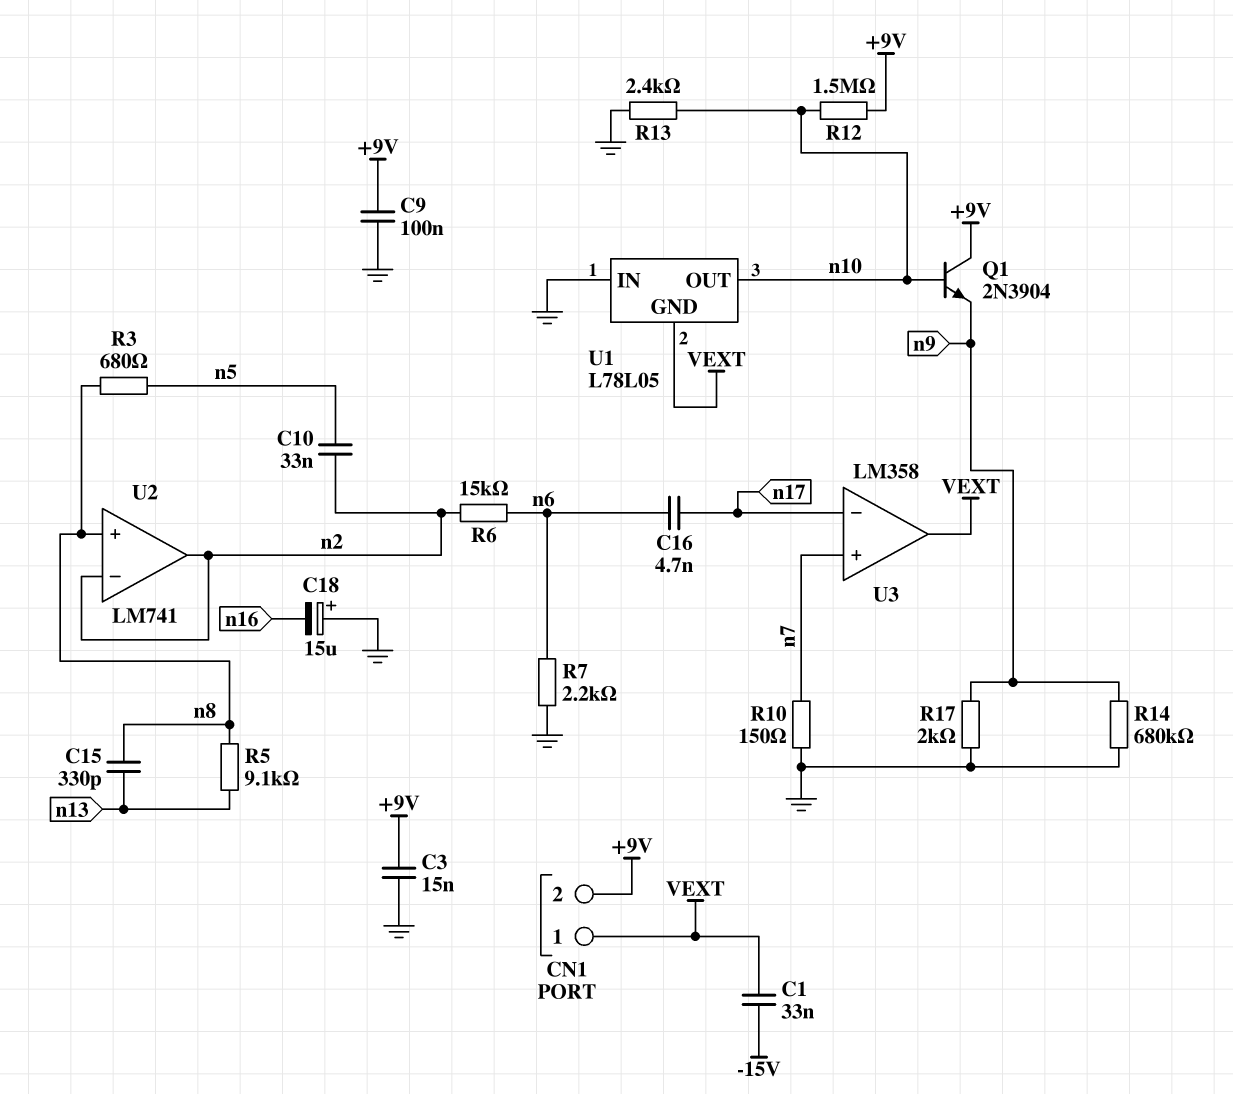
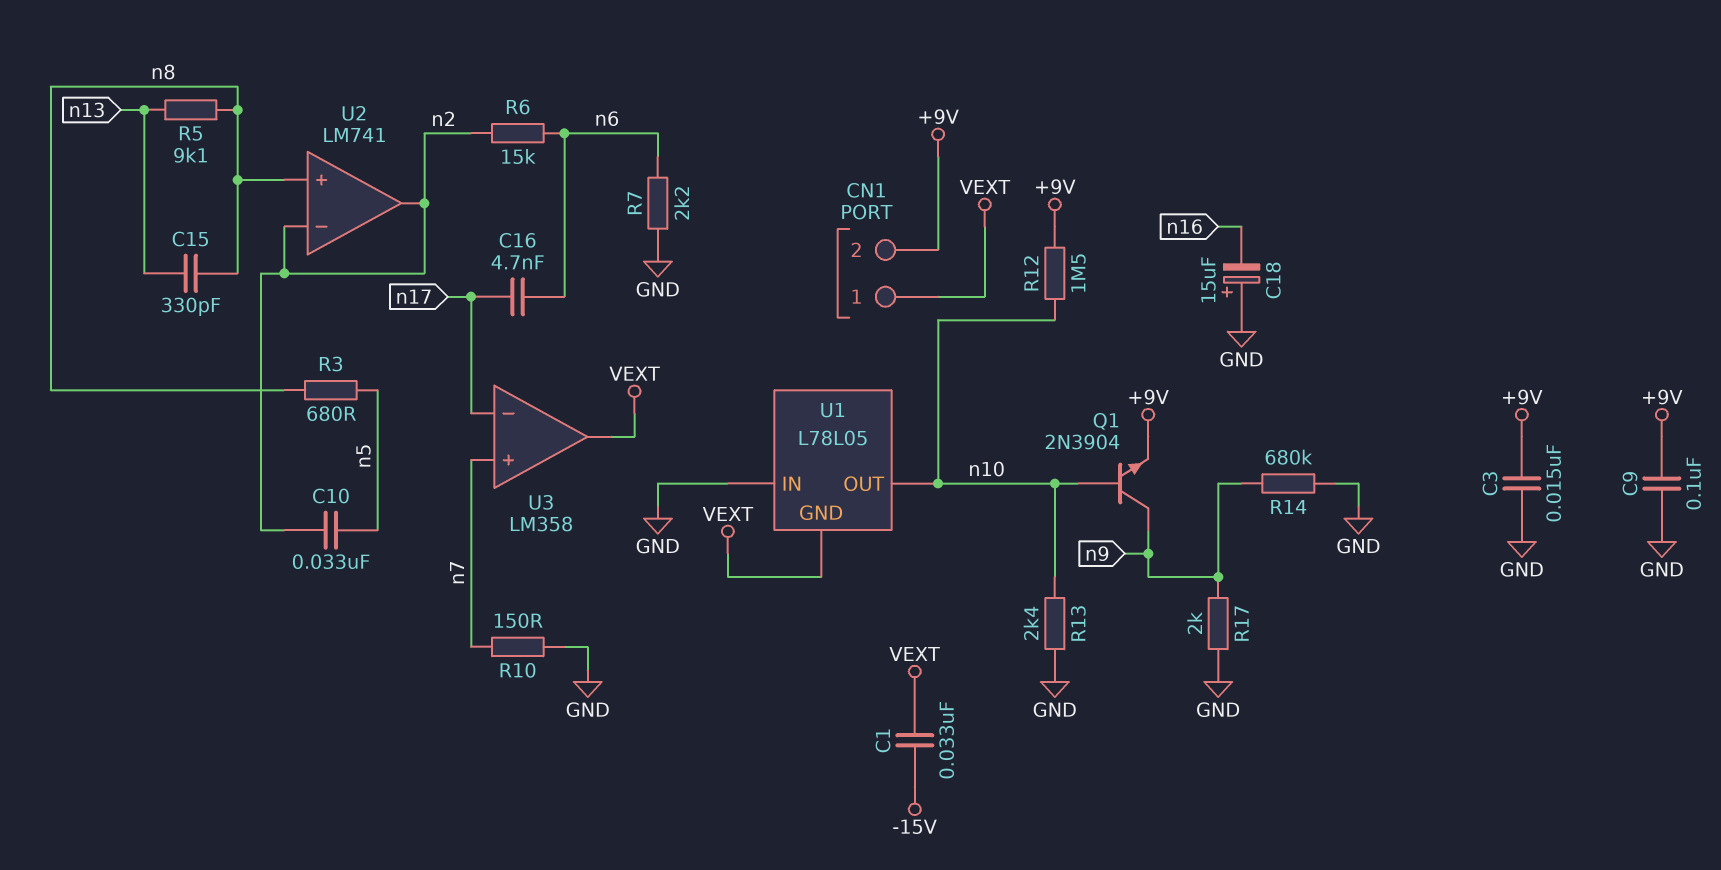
Q1: NPN 2N3904 (B n10, C +9V, E n9) -> NPN 2N3904 (B n10, C n9, E +9V)

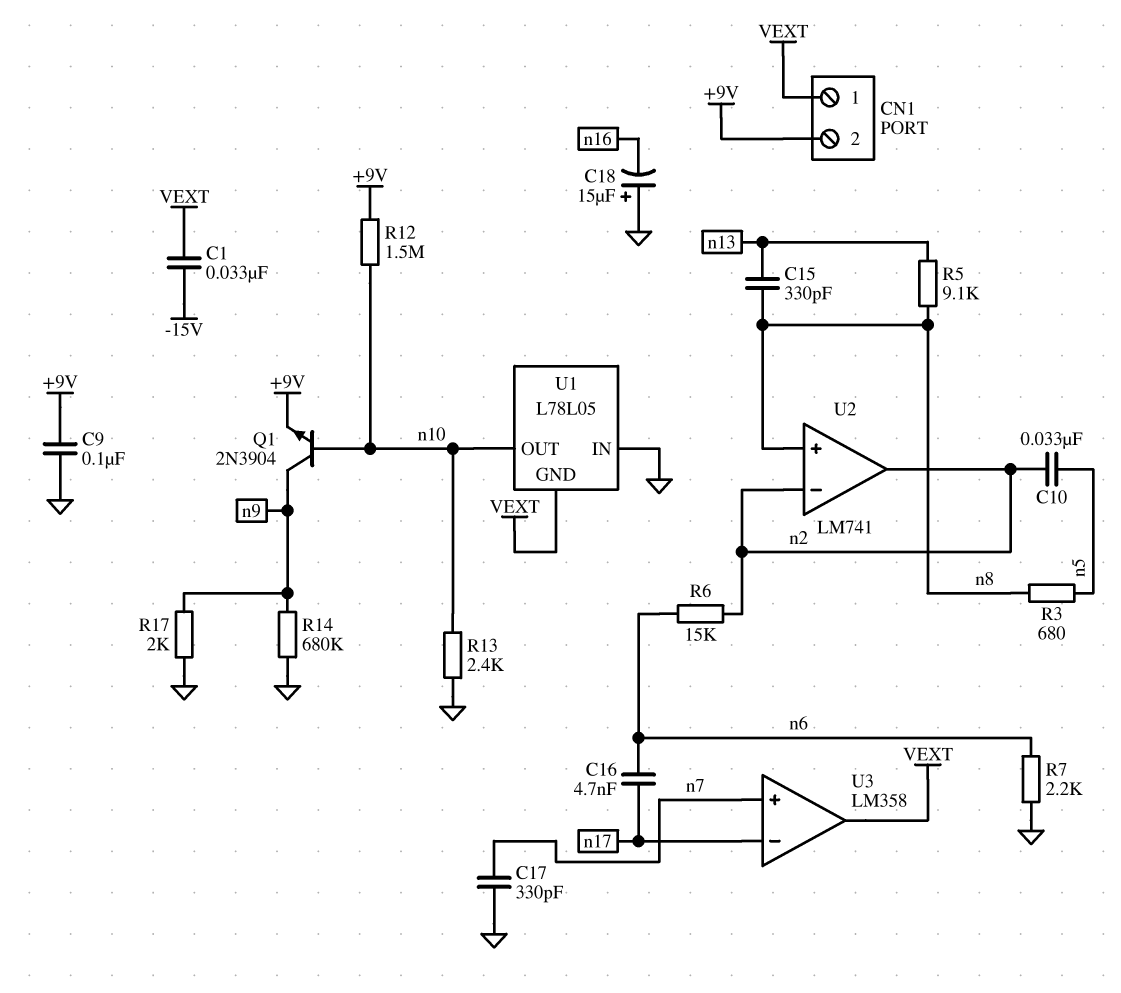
C3: 15nF (+9V, GND) -> none
C17: none -> 330pF (GND, n7)
R10: 150 (GND, n7) -> none

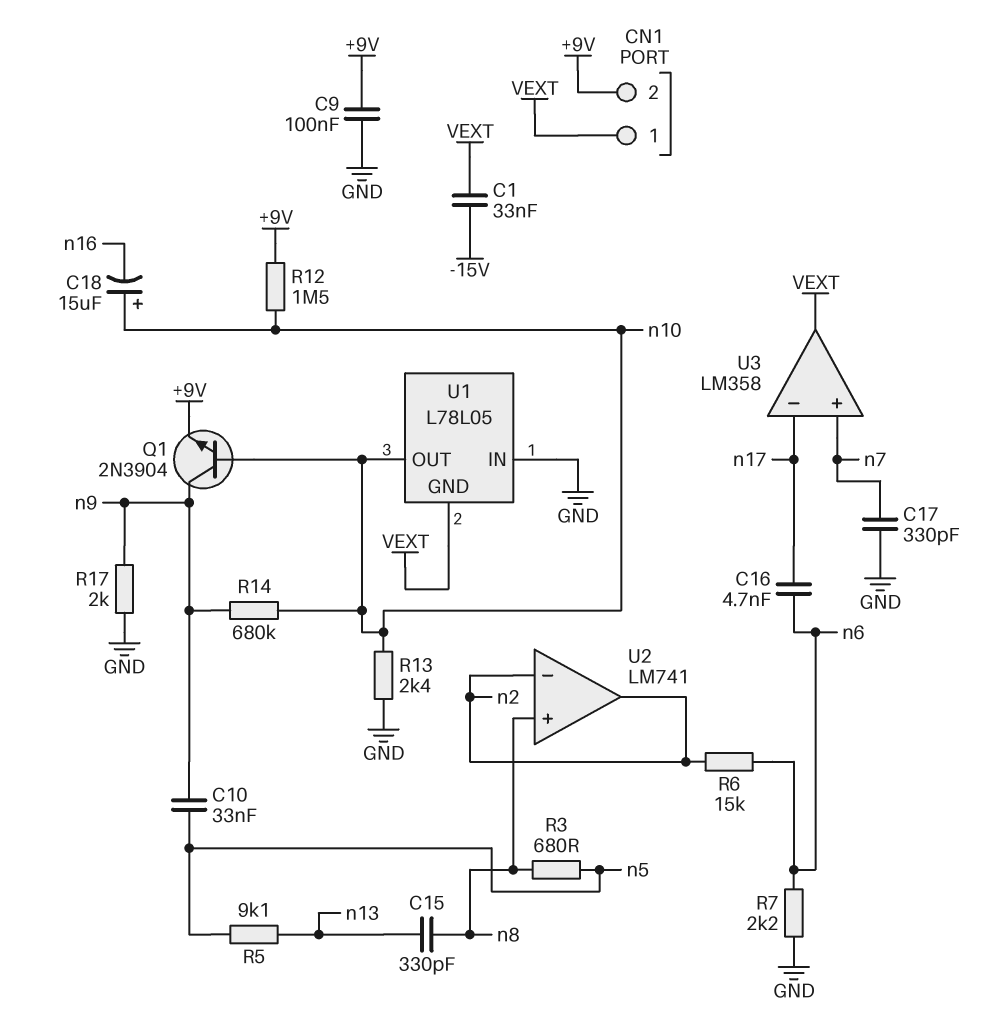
C10: 33nF (n2, n5) -> 33nF (n5, n9)
C18: 15uF (plus GND, minus n16) -> 15uF (plus n10, minus n16)
R5: 9.1k (n8, n13) -> 9.1k (n5, n13)
R14: 680k (GND, n9) -> 680k (n9, n10)

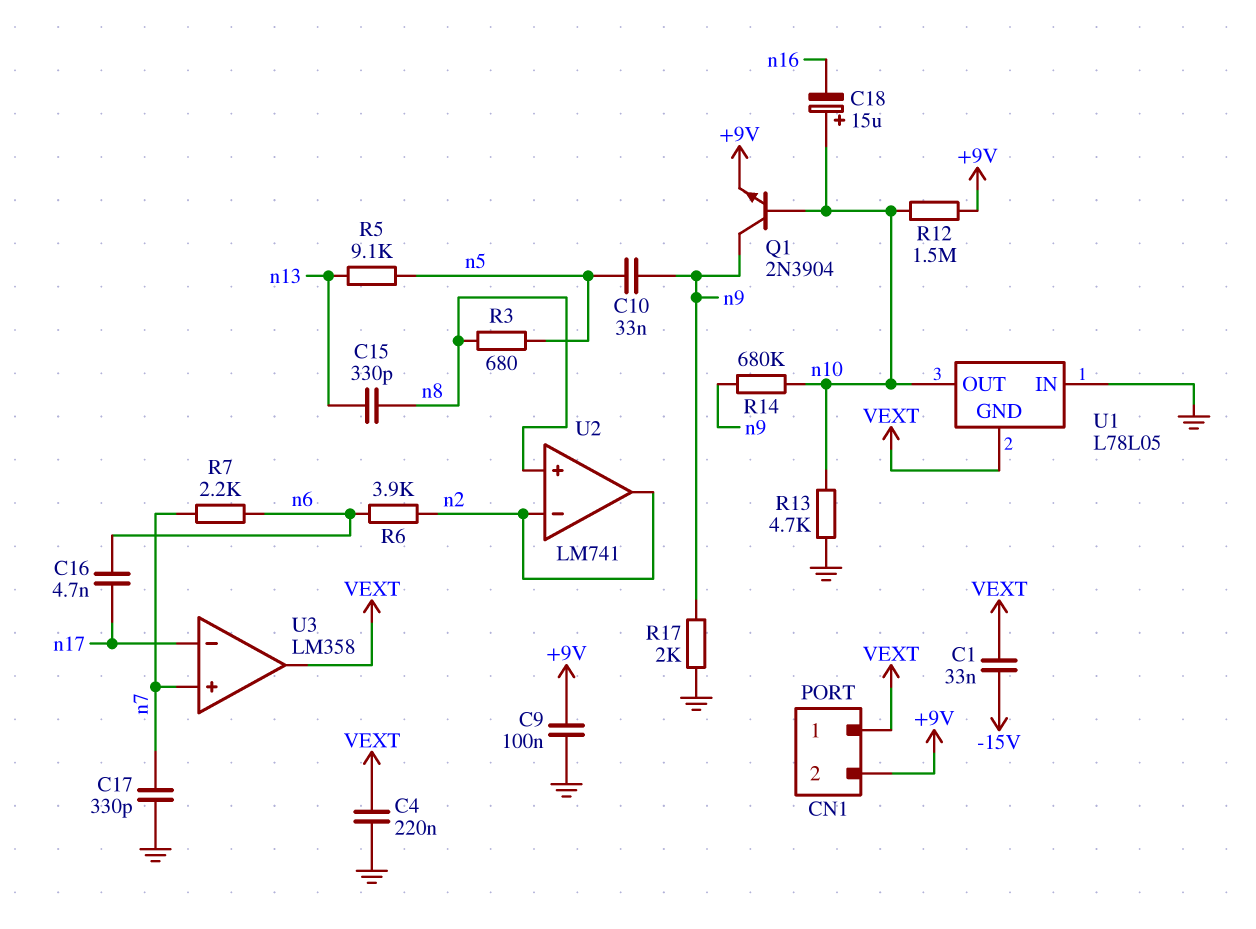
C4: none -> 220nF (GND, VEXT)
R6: 15k (n2, n6) -> 3.9k (n2, n6)
R7: 2.2k (GND, n6) -> 2.2k (n6, n7)
R13: 2.4k (GND, n10) -> 4.7k (GND, n10)

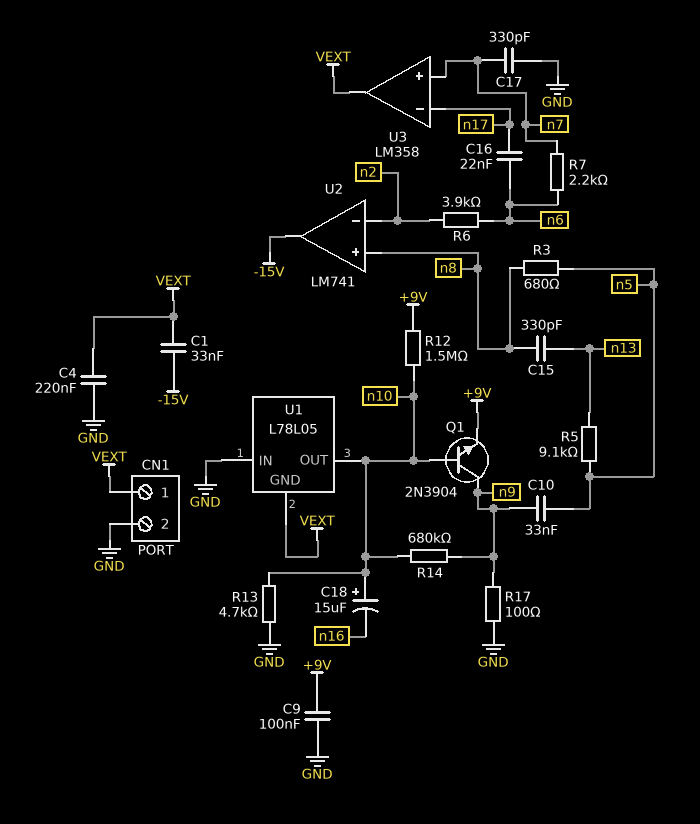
C16: 4.7nF (n6, n17) -> 22nF (n6, n17)
CN1 pin 2: +9V -> GND
R17: 2k (GND, n9) -> 100 (GND, n9)
U2 pin out: n2 -> -15V

